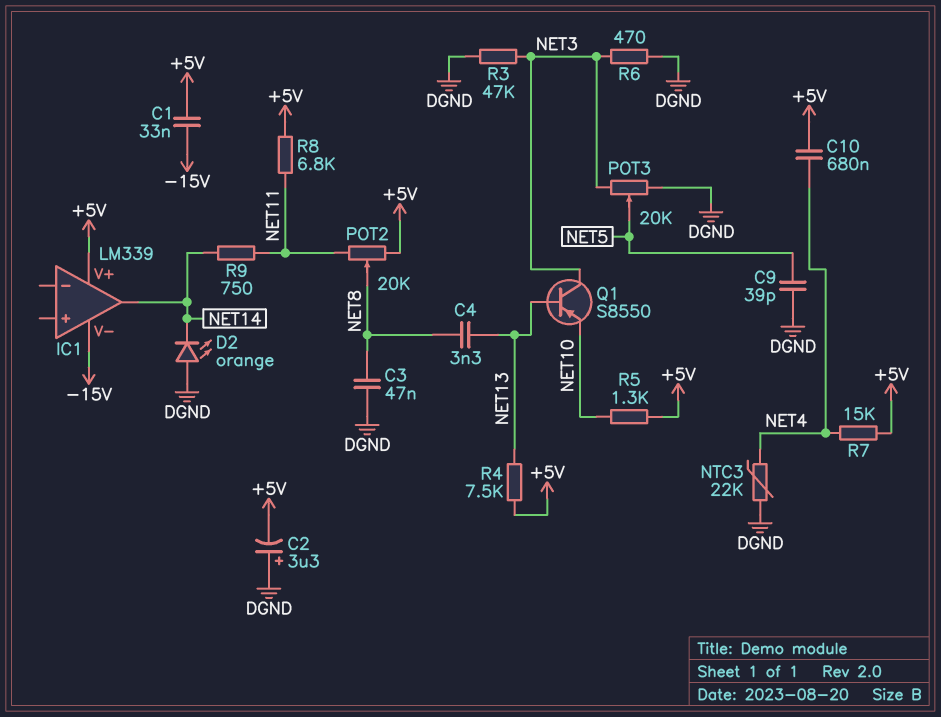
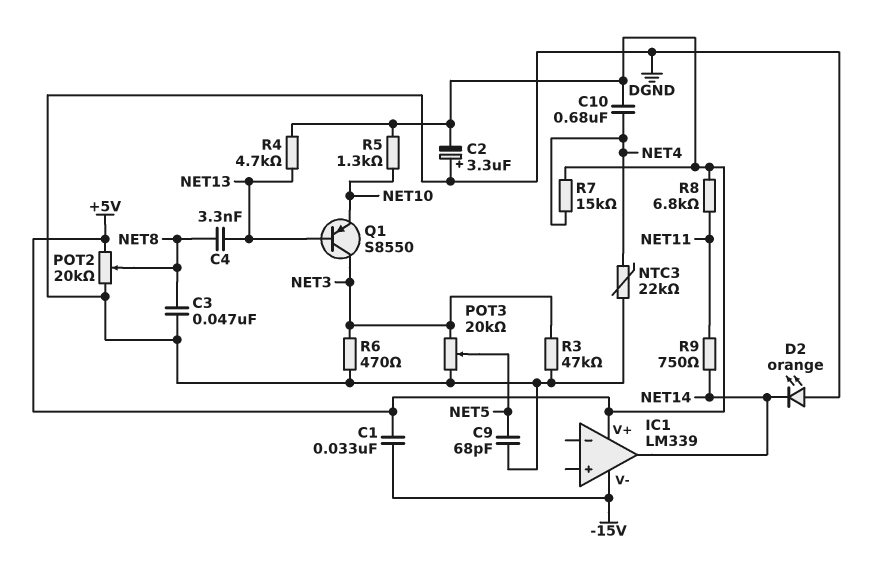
C9: 39pF (DGND, NET5) -> 68pF (DGND, NET5)
POT2: 20k (+5V, NET11, wiper NET8) -> 20k (+5V, DGND, wiper NET8)
R4: 7.5k (+5V, NET13) -> 4.7k (+5V, NET13)

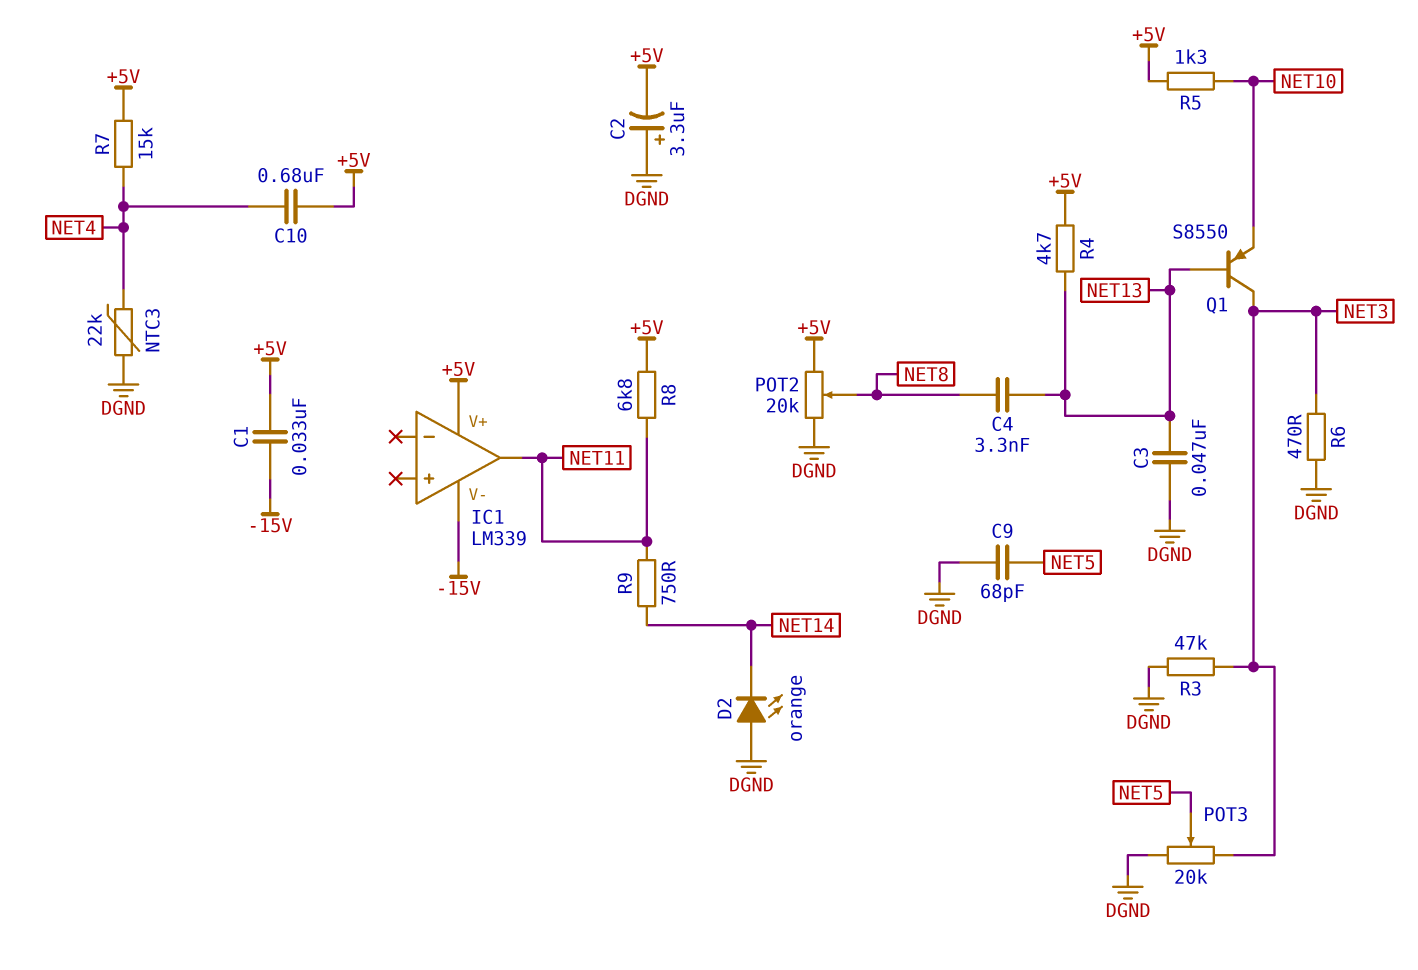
C3: 47nF (DGND, NET8) -> 47nF (DGND, NET13)
IC1 pin out: NET14 -> NET11

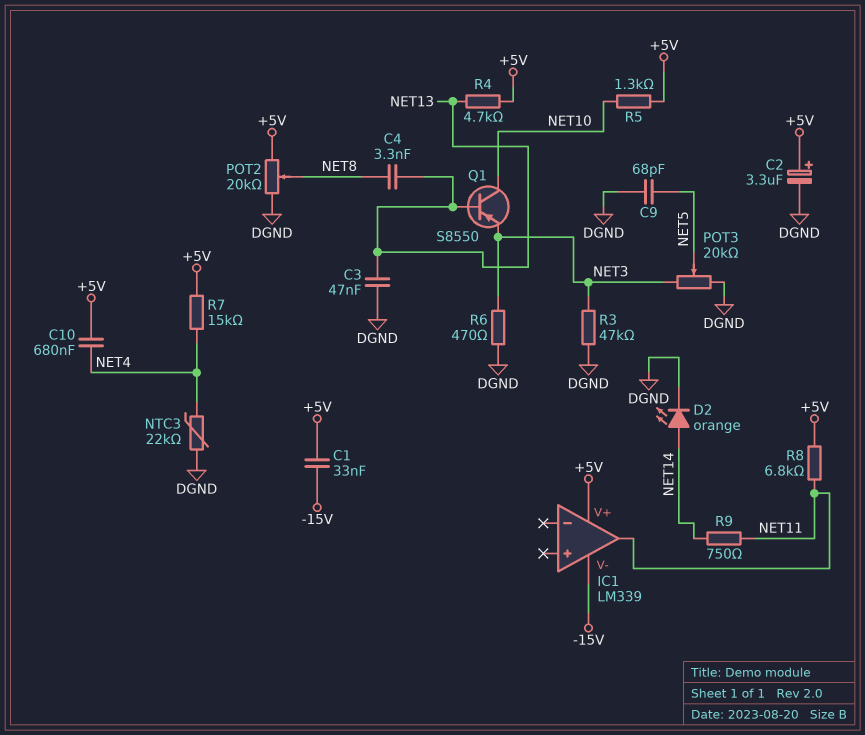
C2: 3.3uF (plus DGND, minus +5V) -> 3.3uF (plus +5V, minus DGND)
D2: LED orange (A DGND, K NET14) -> LED orange (A NET14, K DGND)
Q1: PNP S8550 (B NET13, C NET3, E NET10) -> PNP S8550 (B NET13, C NET10, E NET3)

